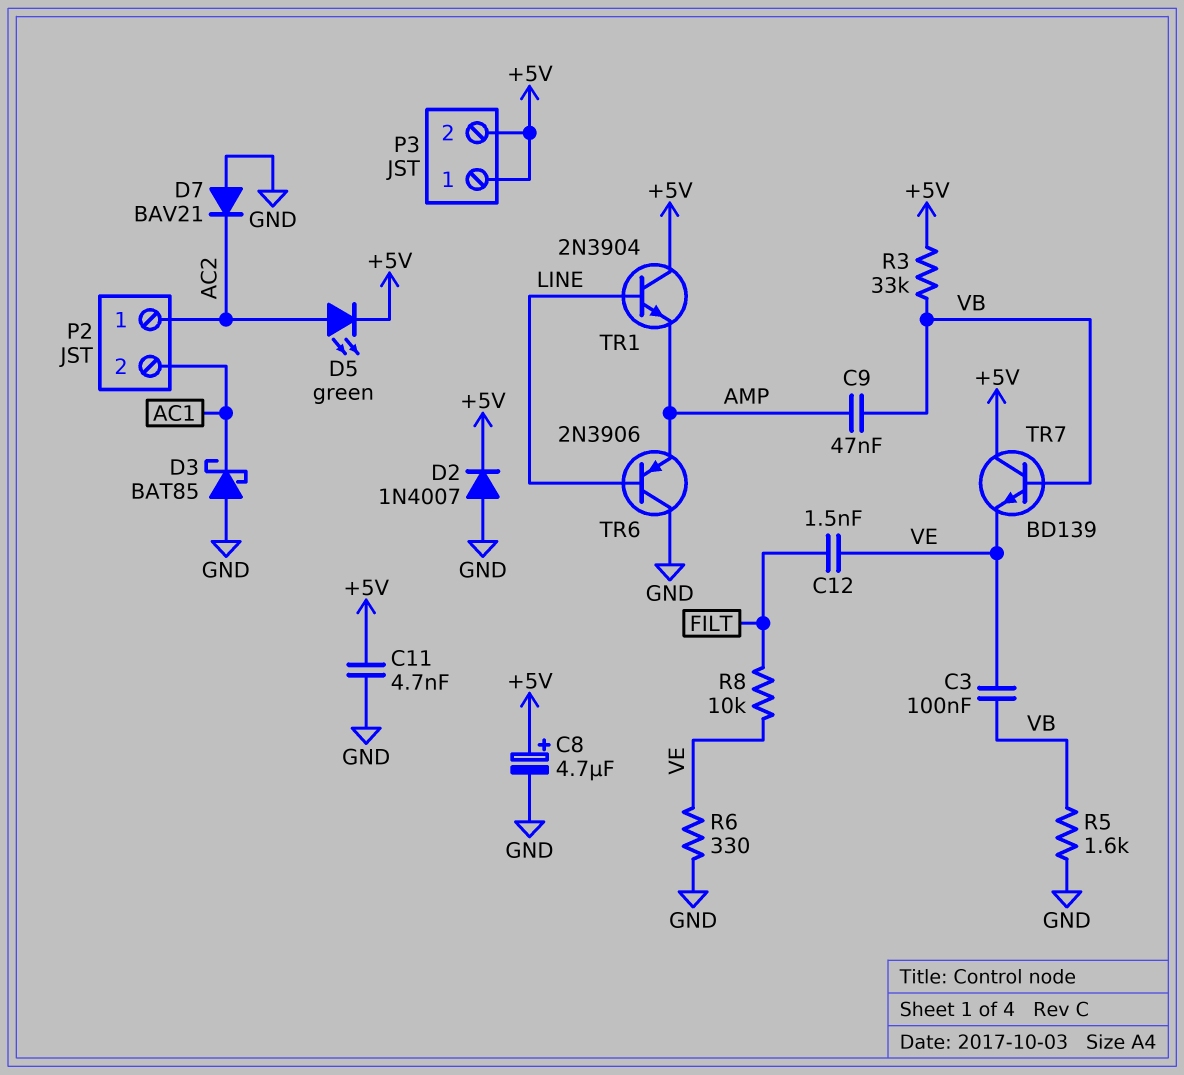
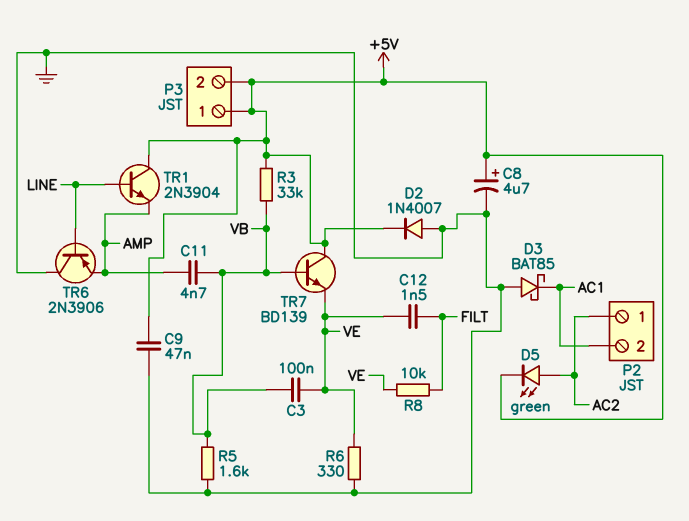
C9: 47nF (AMP, VB) -> 47nF (+5V, GND)
C11: 4.7nF (+5V, GND) -> 4.7nF (AMP, VB)
D7: diode BAV21 (A GND, K AC2) -> none

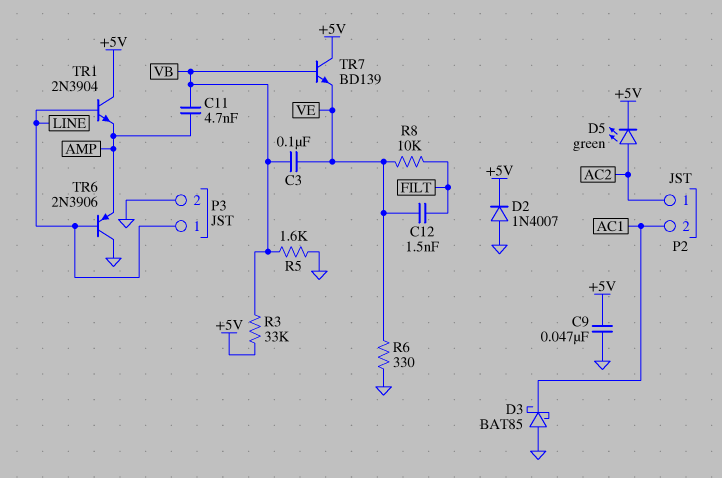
C8: 4.7uF (plus +5V, minus GND) -> none
P3 pin 1: +5V -> LINE
P3 pin 2: +5V -> GND

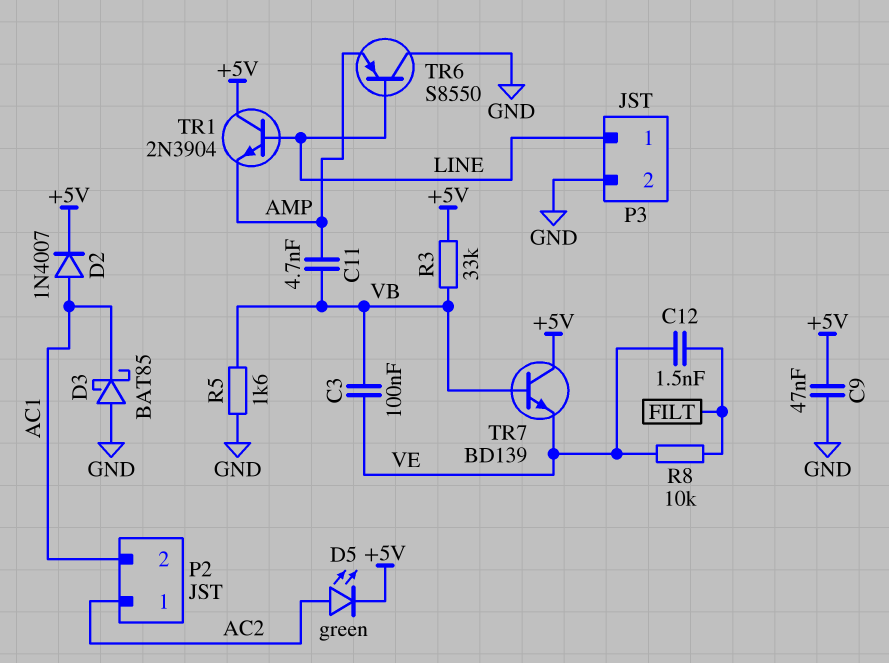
D2: diode 1N4007 (A GND, K +5V) -> diode 1N4007 (A AC1, K +5V)
R6: 330 (GND, VE) -> none
TR6: PNP 2N3906 (B LINE, C GND, E AMP) -> PNP S8550 (B LINE, C GND, E AMP)

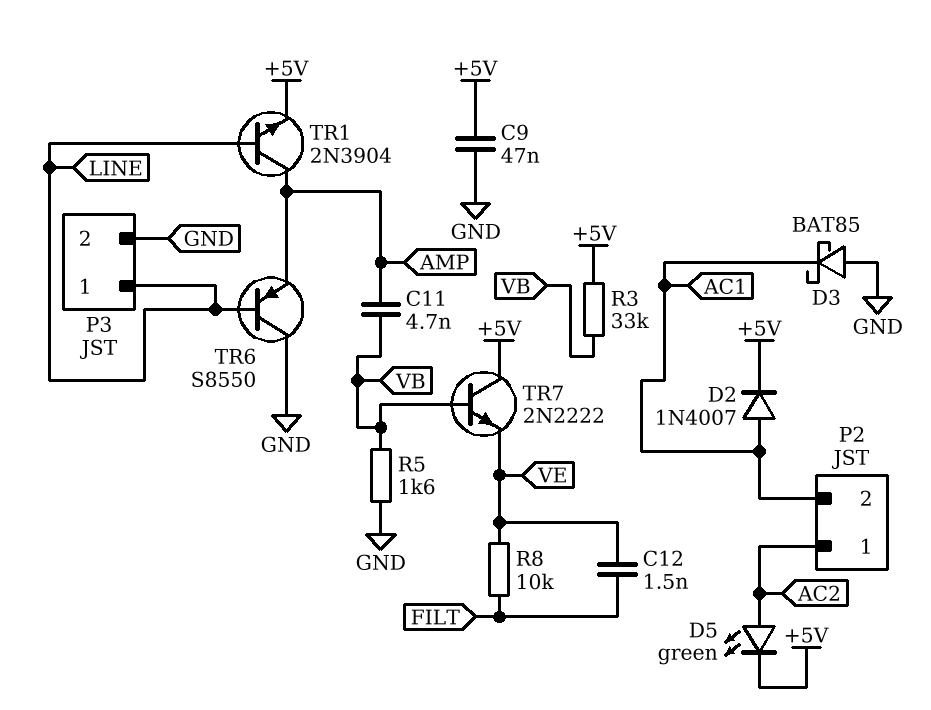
C3: 100nF (VB, VE) -> none
TR1: NPN 2N3904 (B LINE, C +5V, E AMP) -> NPN 2N3904 (B LINE, C AMP, E +5V)
TR7: NPN BD139 (B VB, C +5V, E VE) -> NPN 2N2222 (B VB, C +5V, E VE)

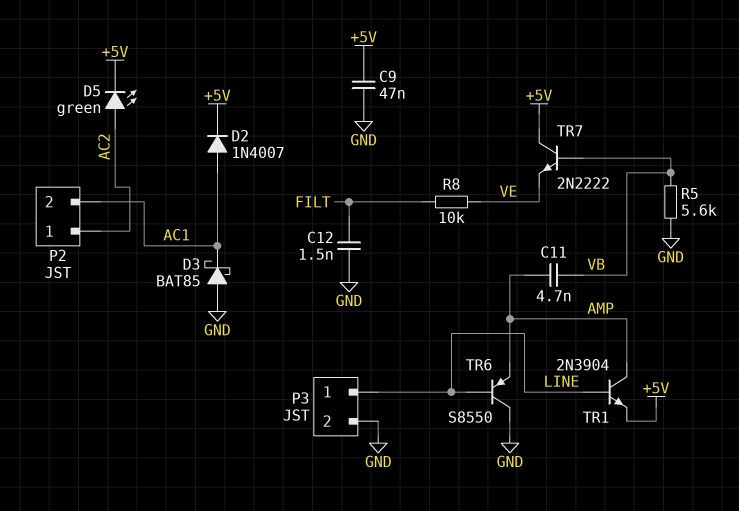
C12: 1.5nF (FILT, VE) -> 1.5nF (FILT, GND)
R3: 33k (+5V, VB) -> none
R5: 1.6k (GND, VB) -> 5.6k (GND, VB)

